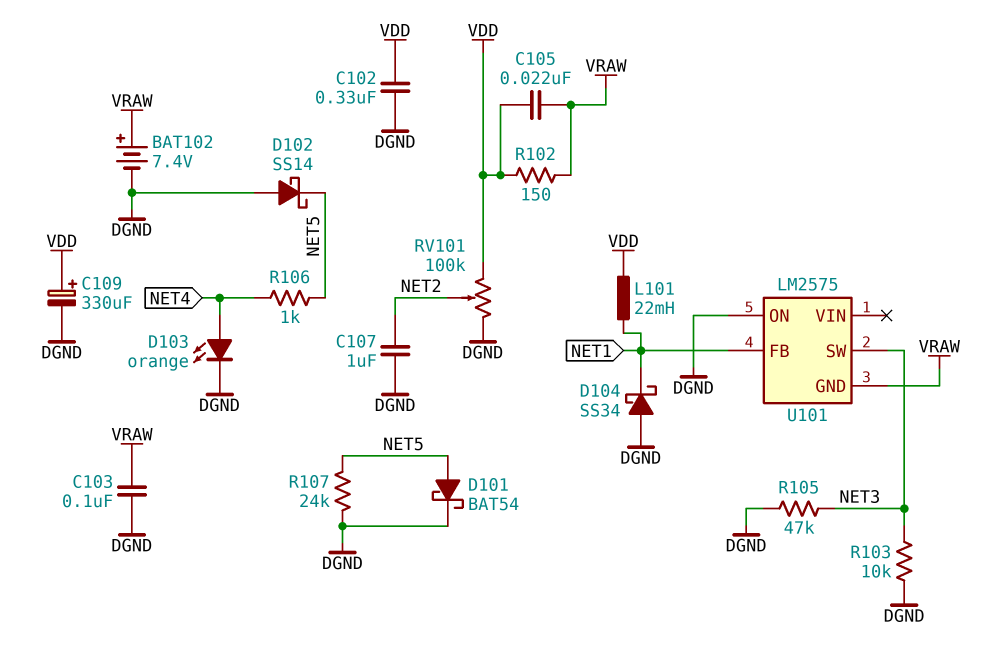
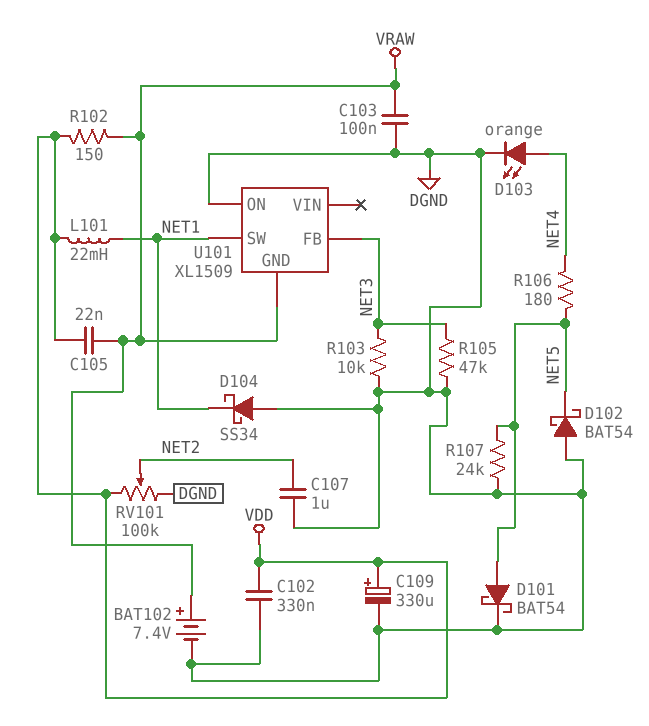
D102: schottky SS14 (A DGND, K NET5) -> schottky BAT54 (A DGND, K NET5)
R106: 1k (NET4, NET5) -> 180 (NET4, NET5)
U101: LM2575 -> XL1509
U101 pin FB: NET1 -> NET3
U101 pin SW: NET3 -> NET1

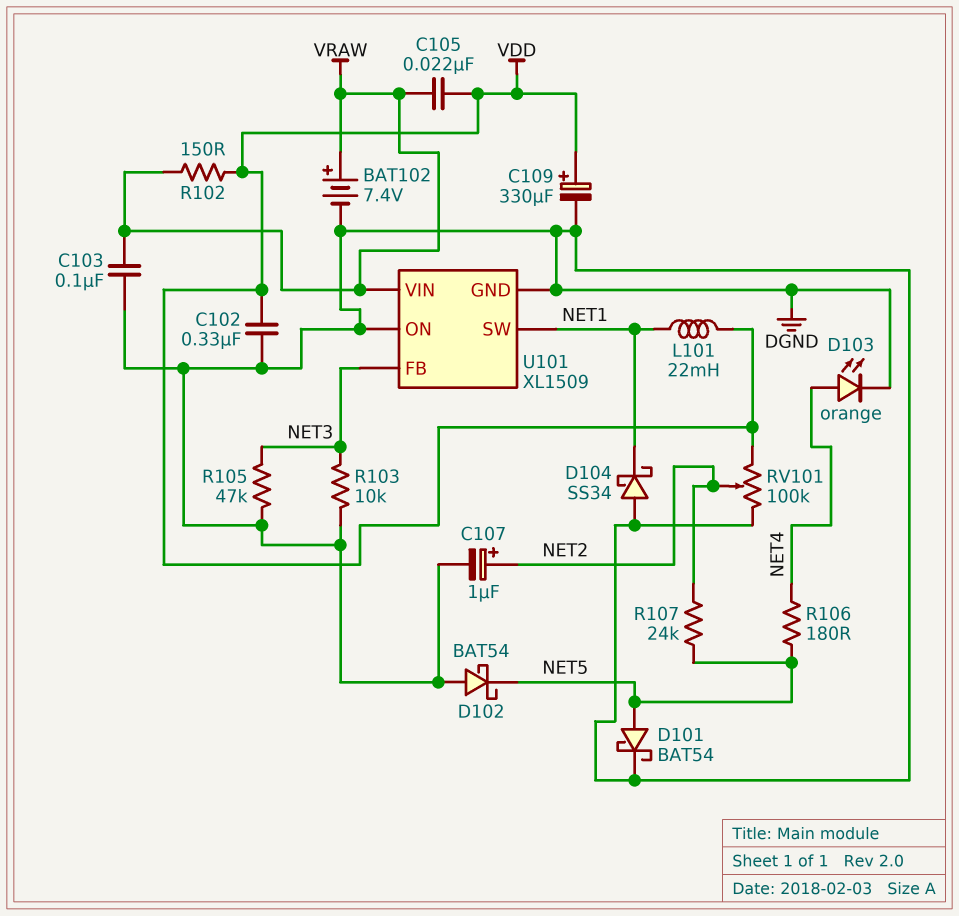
C107: 1uF (DGND, NET2) -> 1uF (plus NET2, minus DGND)
R107: 24k (DGND, NET5) -> 24k (NET2, NET5)
U101 pin GND: VRAW -> DGND
U101 pin VIN: none -> VRAW

